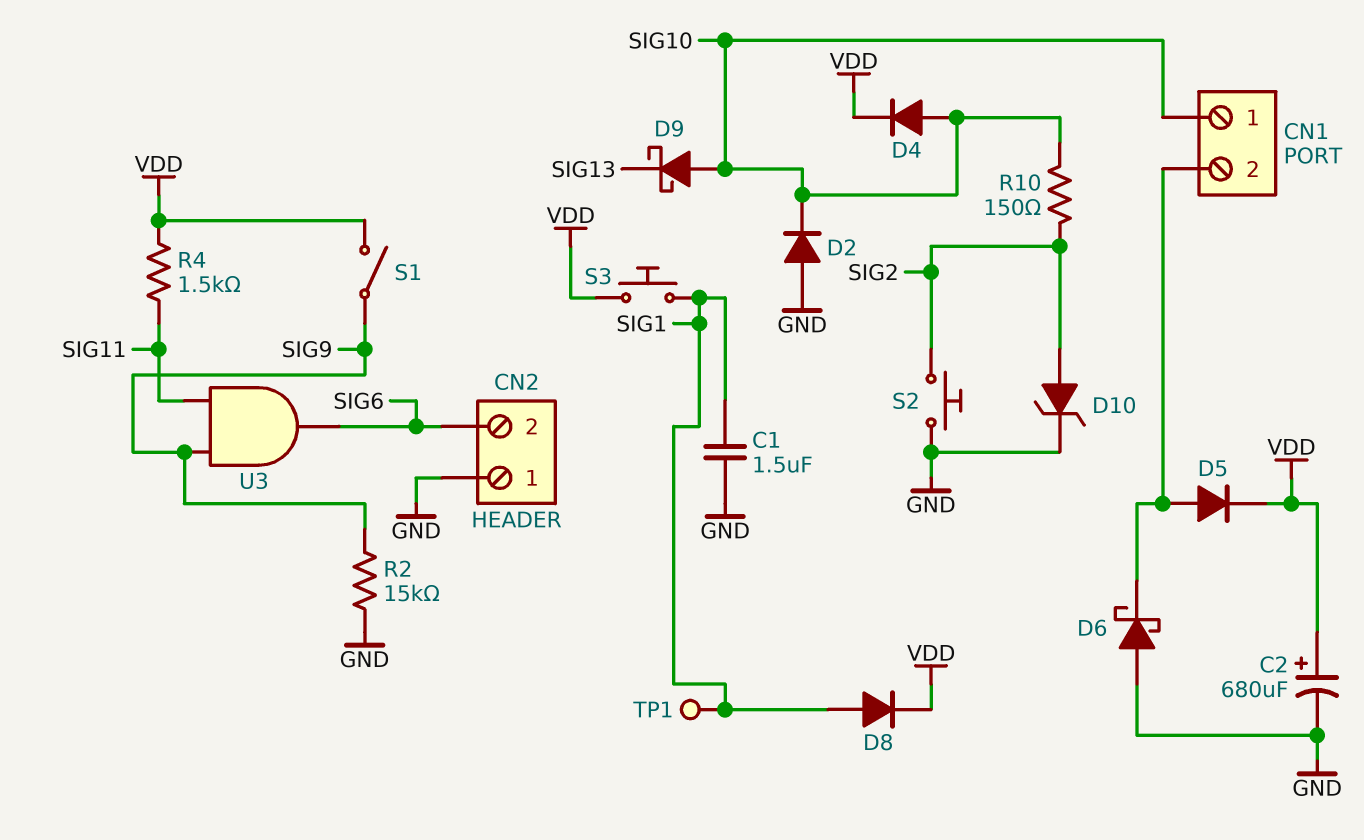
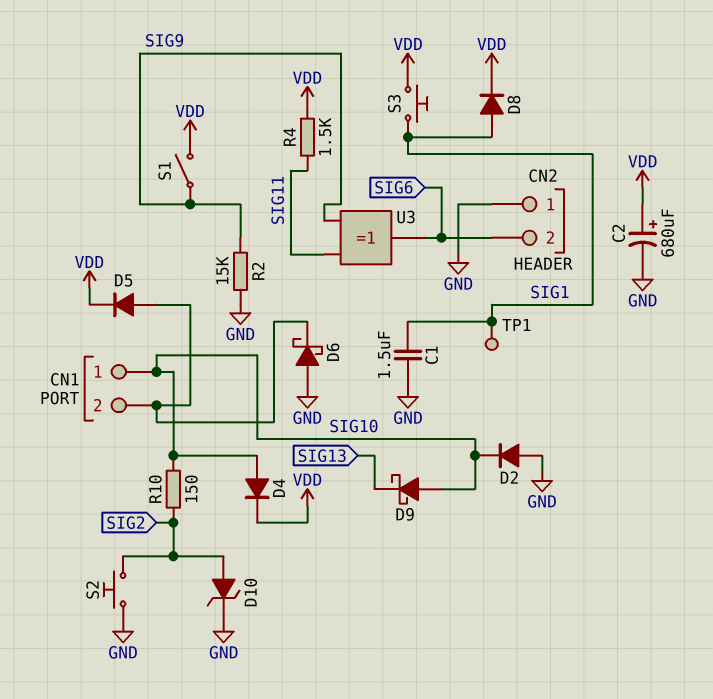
U3: AND (in SIG9, in SIG11, out SIG6) -> XOR (in SIG9, in SIG11, out SIG6)

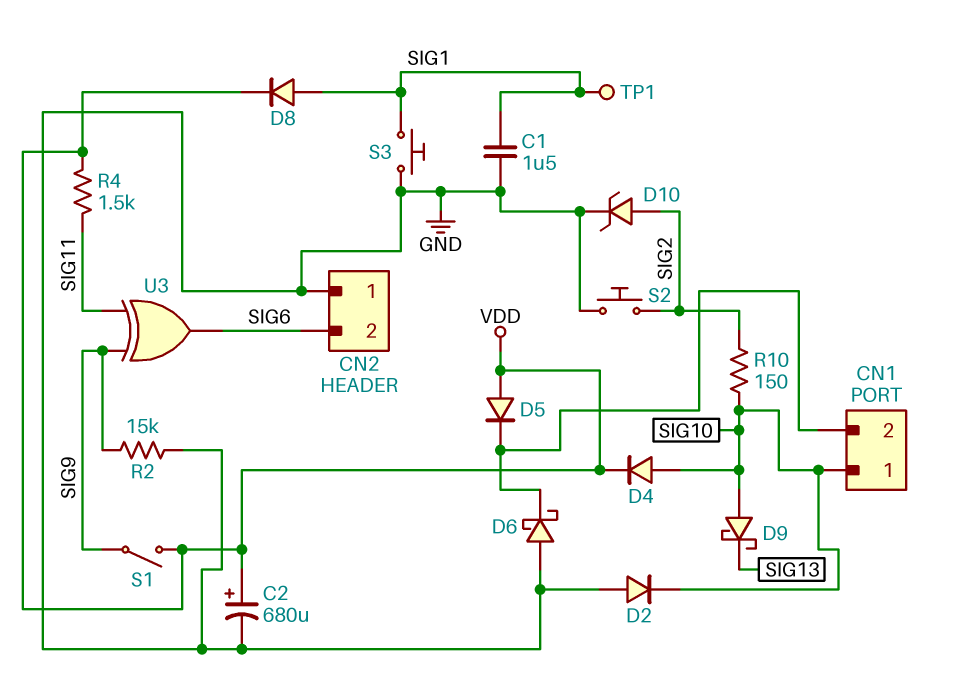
D5: diode (A CN1/2, K VDD) -> diode (A VDD, K CN1/2)
S3: button (SIG1, VDD) -> button (GND, SIG1)

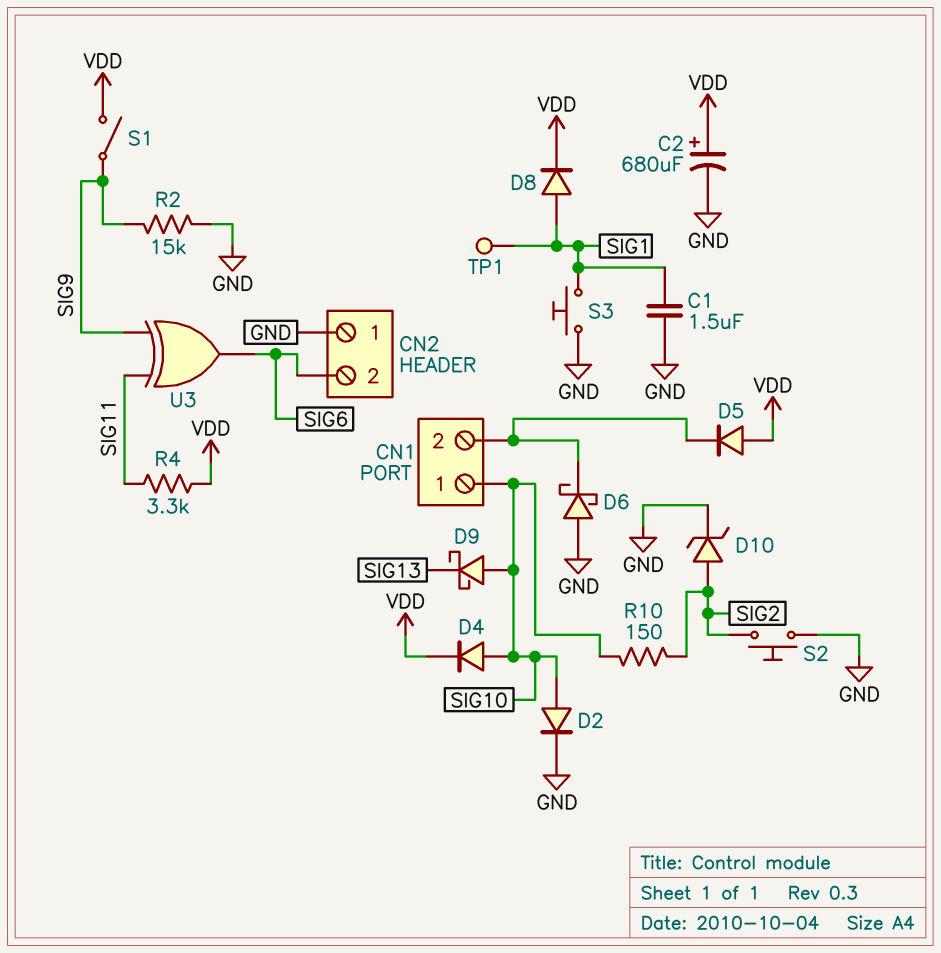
D2: diode (A GND, K SIG10) -> diode (A SIG10, K GND)
R4: 1.5k (SIG11, VDD) -> 3.3k (SIG11, VDD)

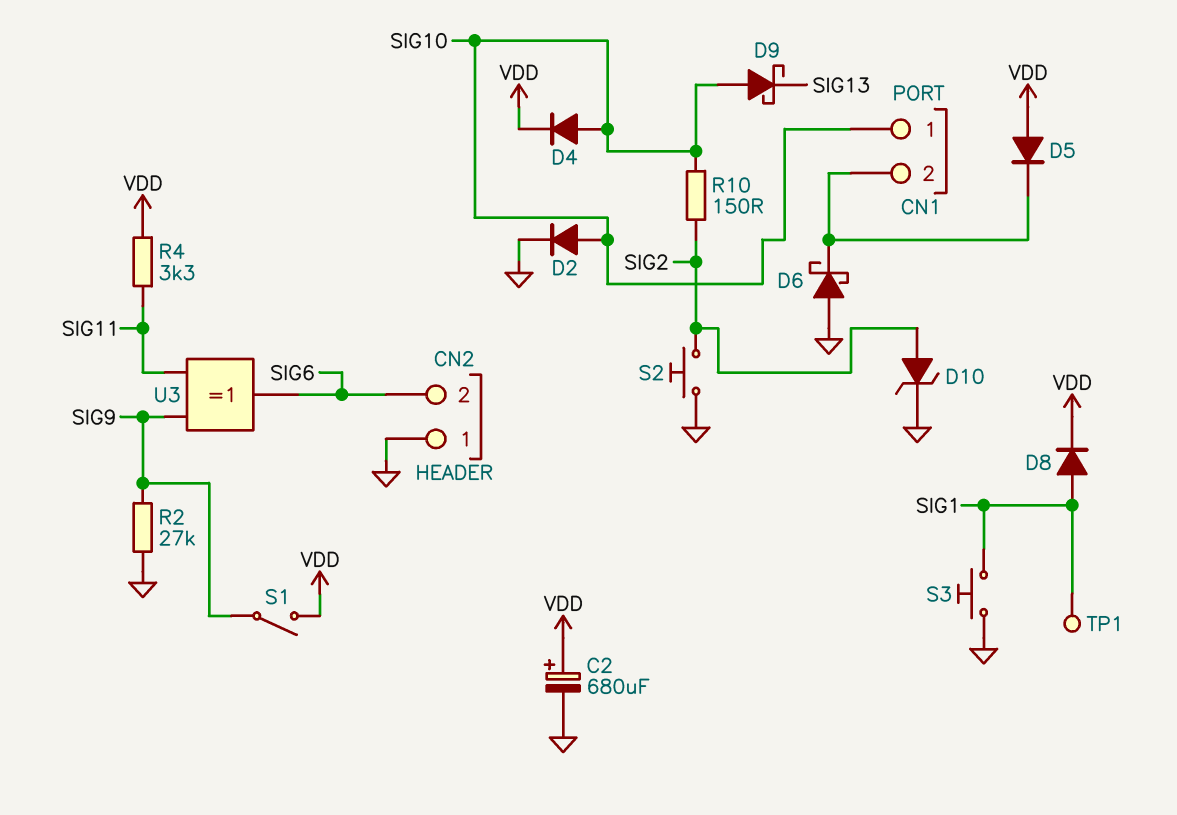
C1: 1.5uF (GND, SIG1) -> none
R2: 15k (GND, SIG9) -> 27k (GND, SIG9)

